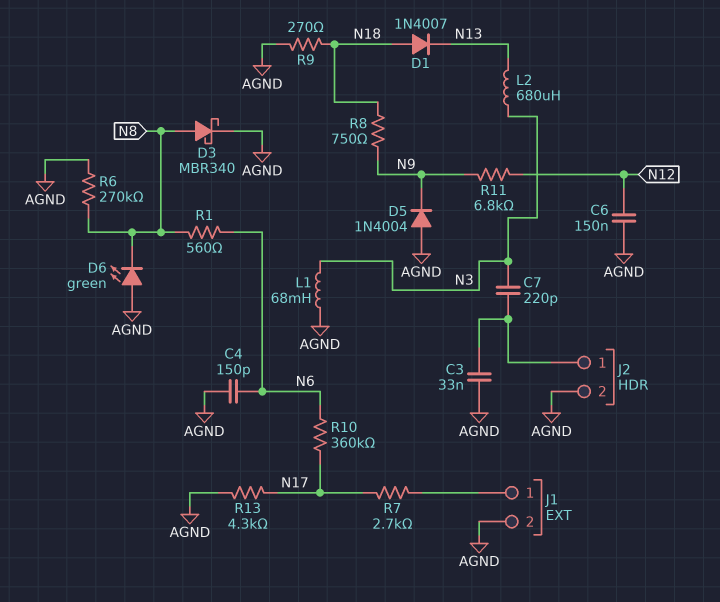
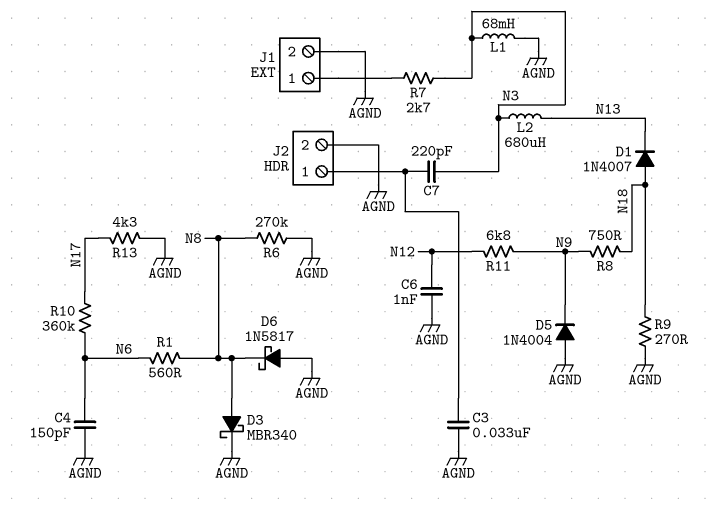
C6: 150nF (AGND, N12) -> 1nF (AGND, N12)
D6: LED green (A AGND, K N8) -> schottky 1N5817 (A AGND, K N8)
R7: 2.7k (J1/1, N17) -> 2.7k (J1/1, N3)

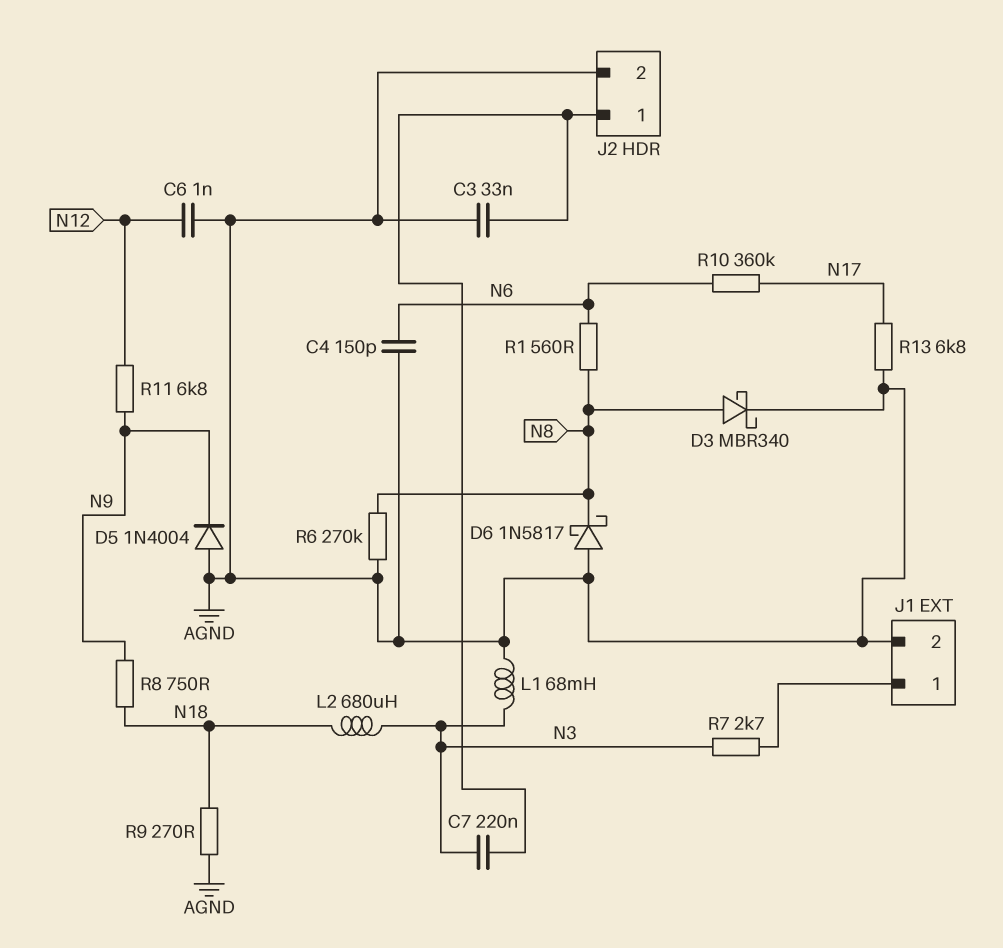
C7: 220pF (J2/1, N3) -> 220nF (J2/1, N3)
D1: diode 1N4007 (A N18, K N13) -> none
L2: 680uH (N3, N13) -> 680uH (N3, N18)
R13: 4.3k (AGND, N17) -> 6.8k (AGND, N17)

